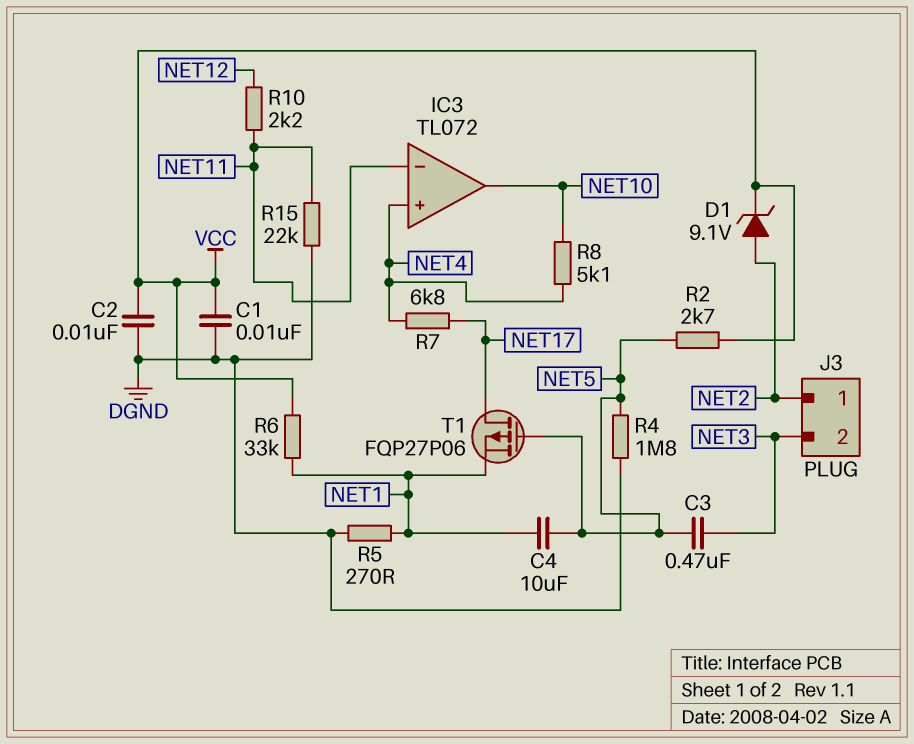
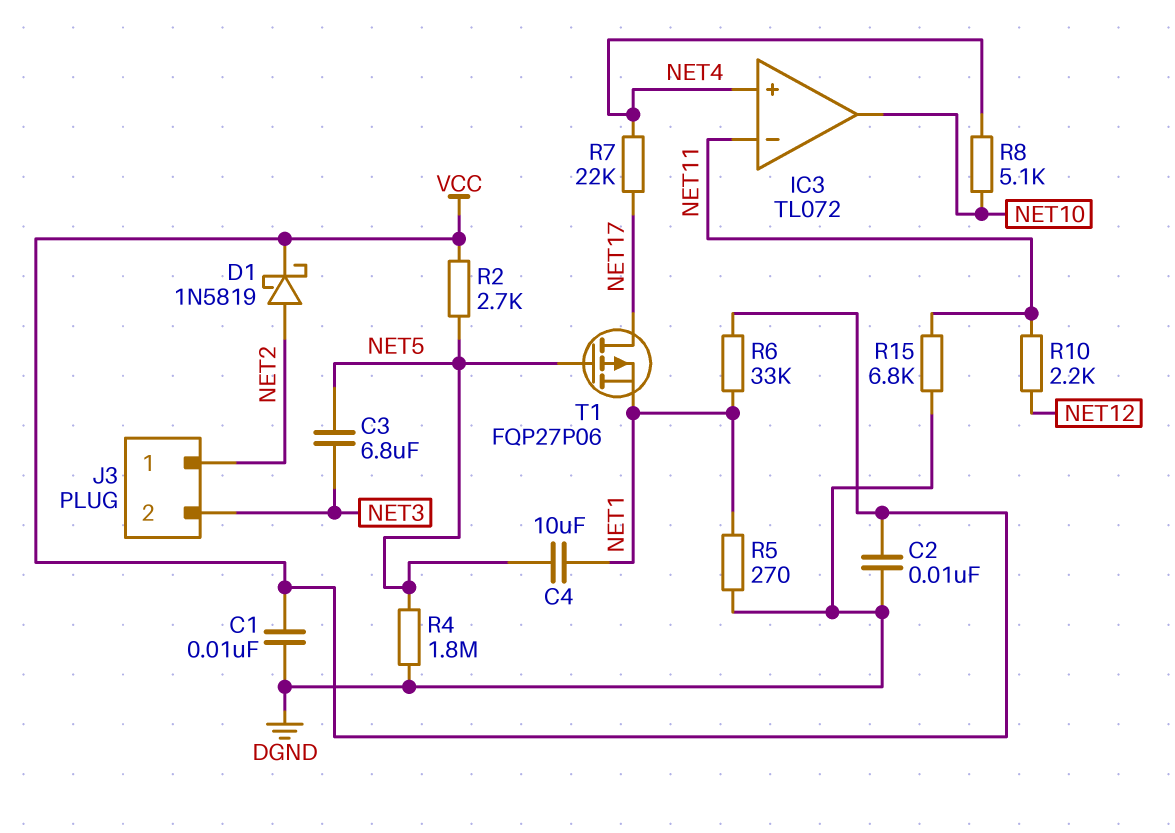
C3: 470nF (NET3, NET5) -> 6.8uF (NET3, NET5)
D1: zener 9.1V (A NET2, K VCC) -> schottky 1N5819 (A NET2, K VCC)
R7: 6.8k (NET4, NET17) -> 22k (NET4, NET17)
R15: 22k (DGND, NET11) -> 6.8k (DGND, NET11)

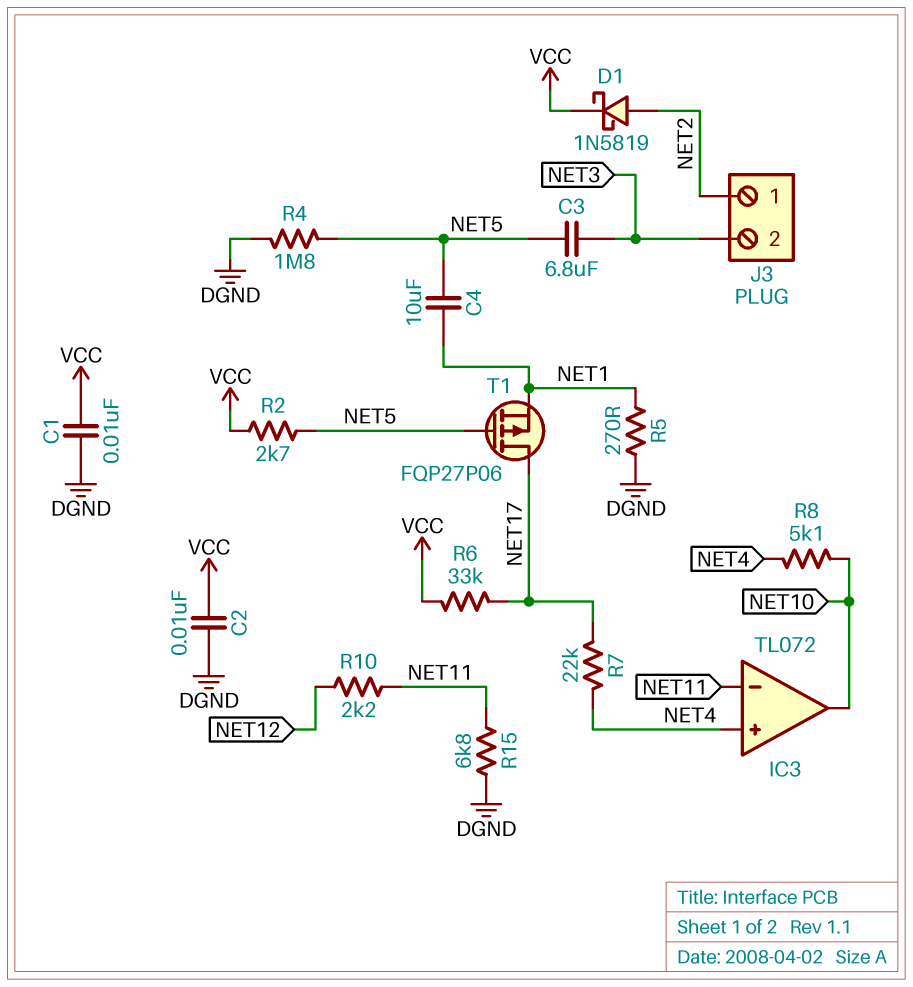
R6: 33k (NET1, VCC) -> 33k (NET17, VCC)

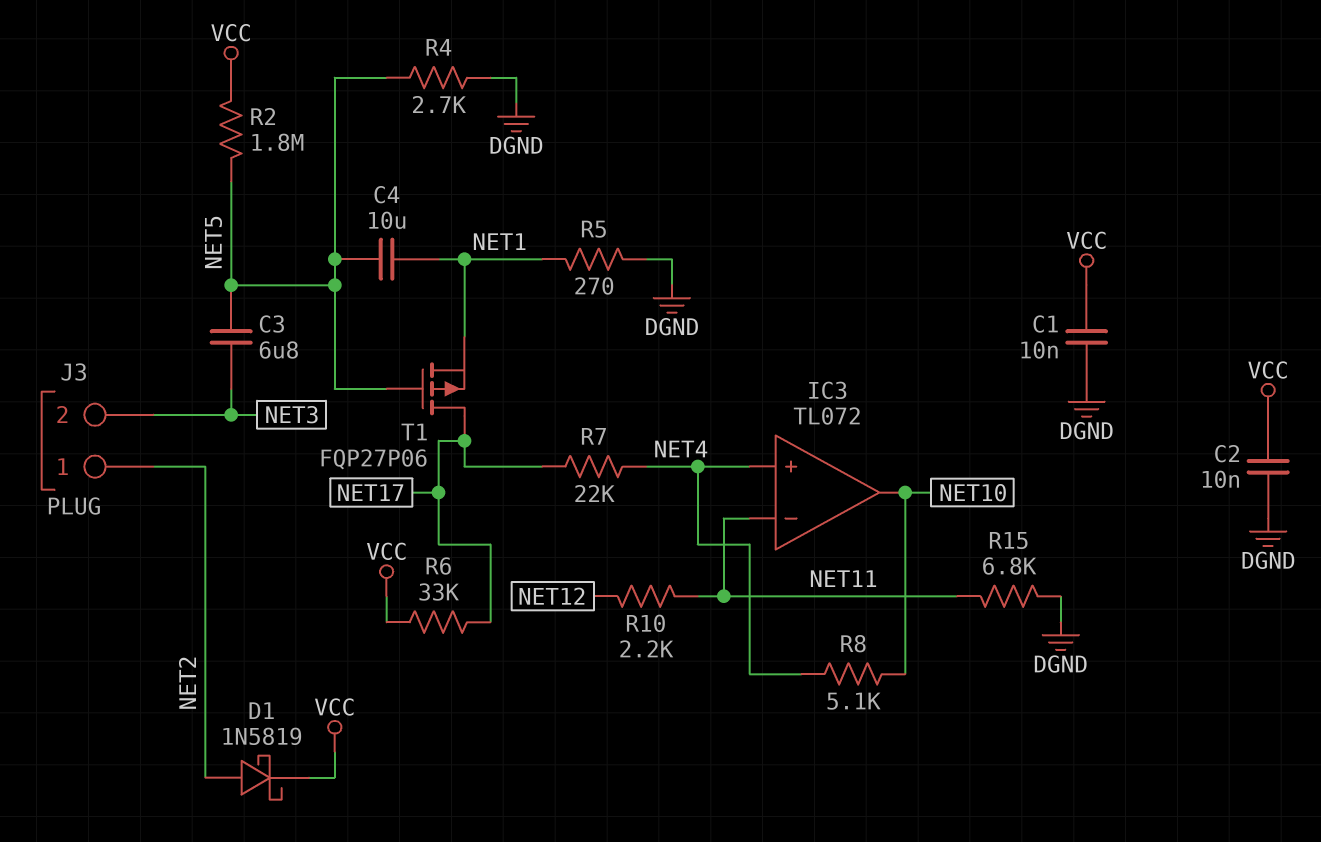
R2: 2.7k (NET5, VCC) -> 1.8M (NET5, VCC)
R4: 1.8M (DGND, NET5) -> 2.7k (DGND, NET5)

